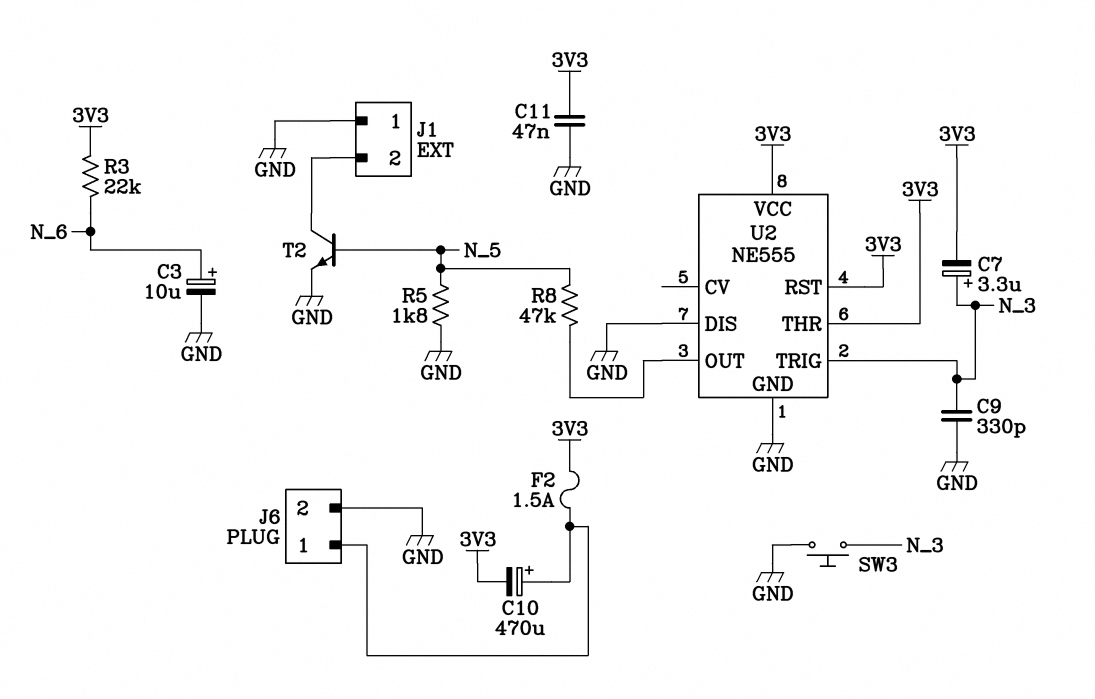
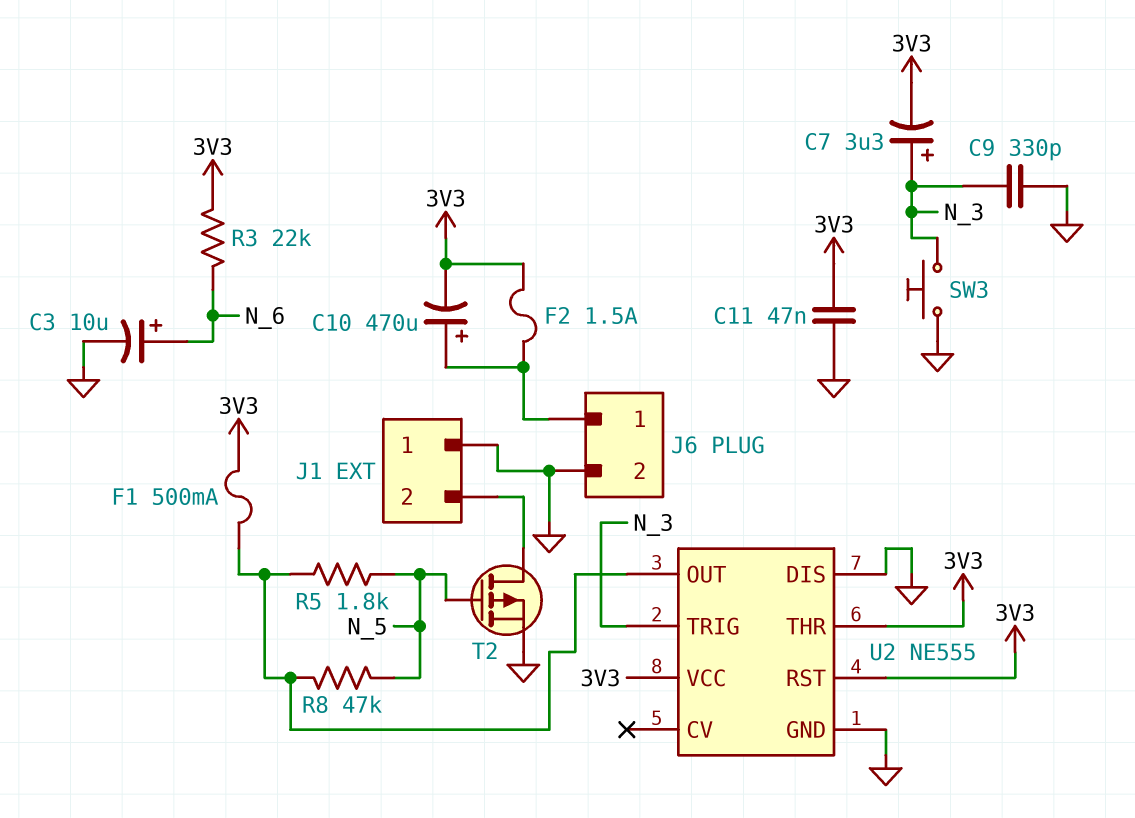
F1: none -> 500mA (3V3, U2/OUT)
R5: 1.8k (GND, N_5) -> 1.8k (N_5, U2/OUT)
T2: NPN (B N_5, C J1/2, E GND) -> PMOS (G N_5, D J1/2, S GND)

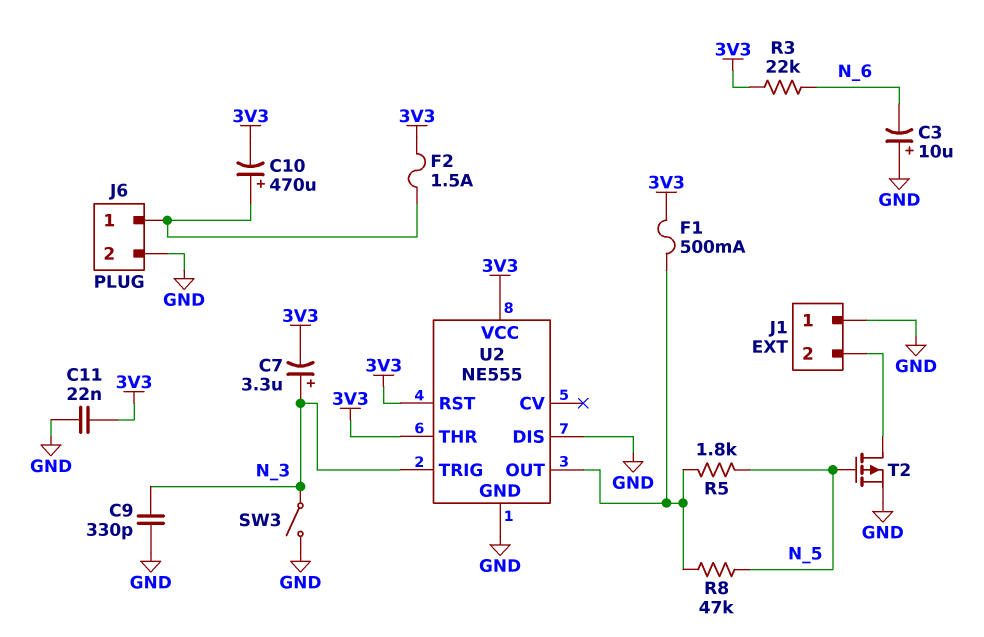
C3: 10uF (plus N_6, minus GND) -> 10uF (plus GND, minus N_6)
C11: 47nF (3V3, GND) -> 22nF (3V3, GND)
SW3: button (GND, N_3) -> switch (GND, N_3)

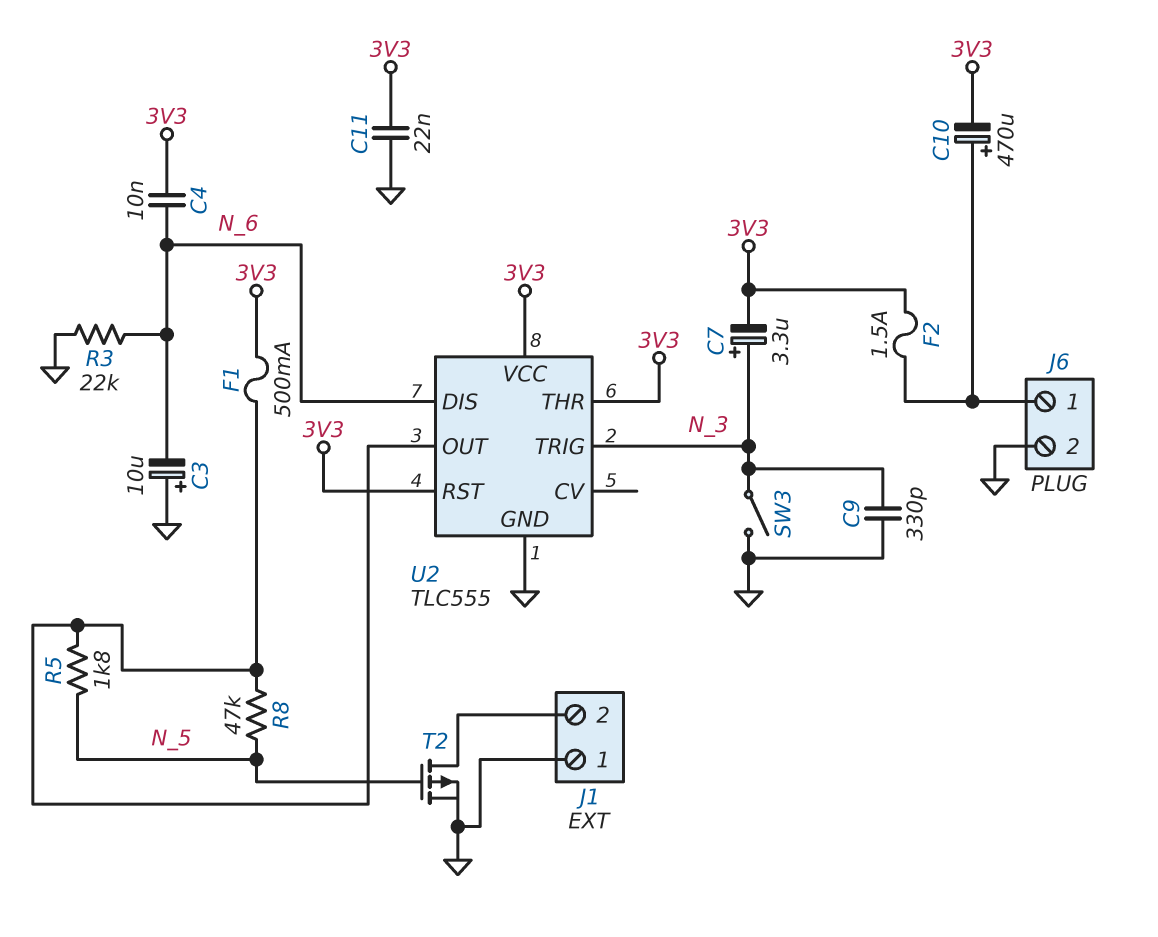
C4: none -> 10nF (3V3, N_6)
R3: 22k (3V3, N_6) -> 22k (GND, N_6)
U2: NE555 -> TLC555
U2 pin DIS: GND -> N_6

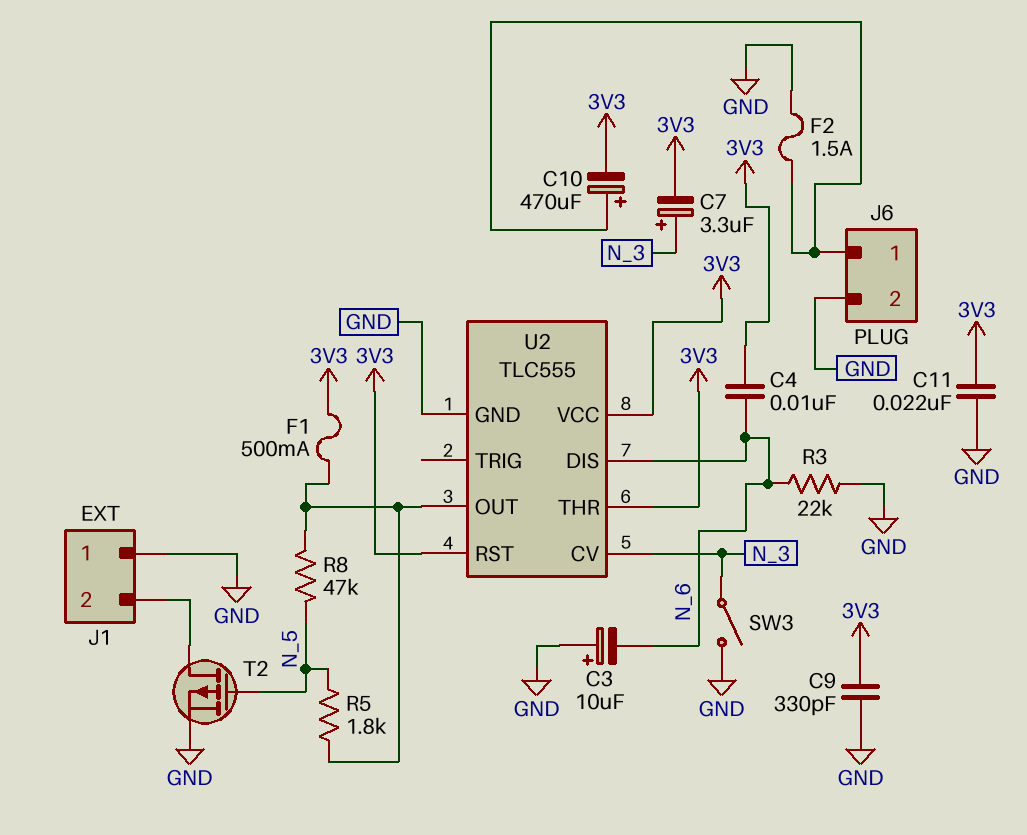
C9: 330pF (GND, N_3) -> 330pF (3V3, GND)
F2: 1.5A (3V3, J6/1) -> 1.5A (GND, J6/1)
U2 pin CV: none -> N_3
U2 pin TRIG: N_3 -> none

